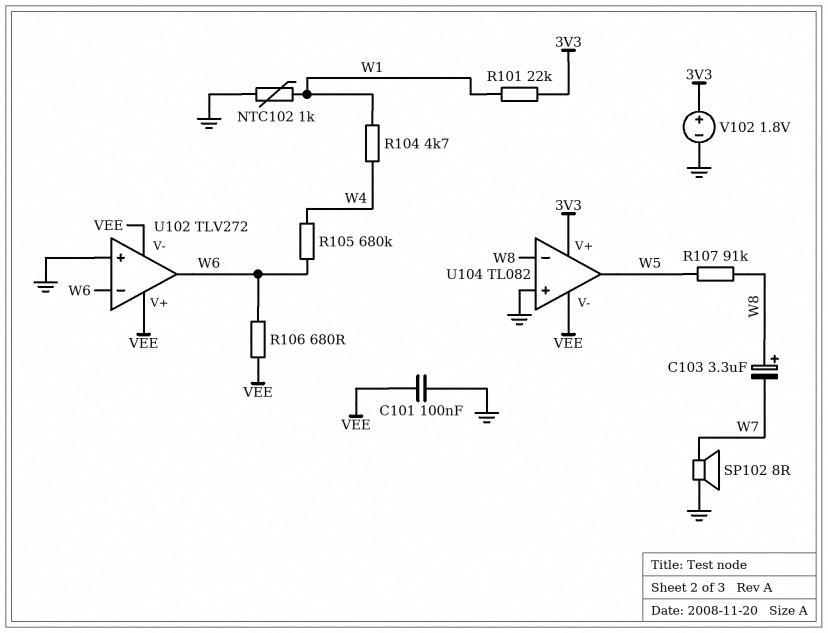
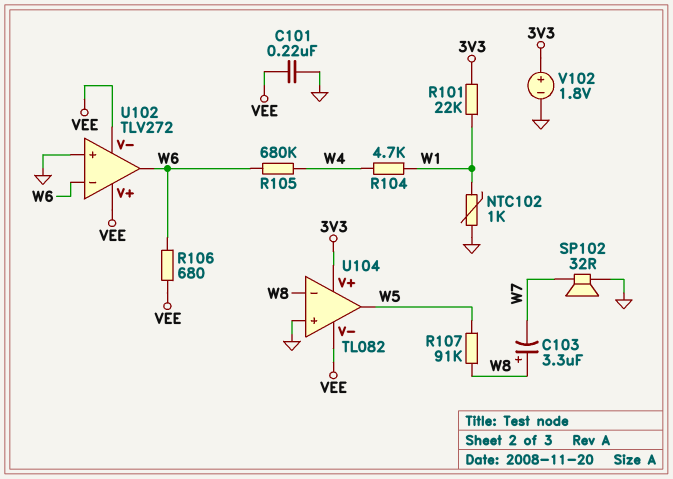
C101: 100nF (GND, VEE) -> 220nF (GND, VEE)
SP102: speaker 8R (GND, W7) -> speaker 32R (GND, W7)

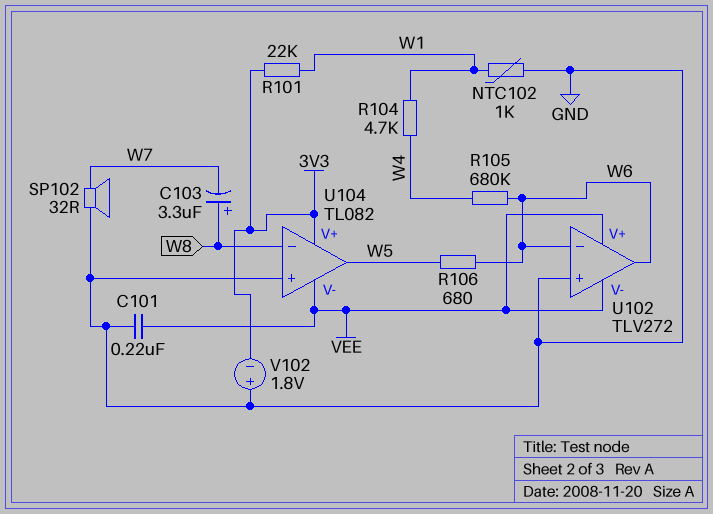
R106: 680 (VEE, W6) -> 680 (W5, W6)
R107: 91k (W5, W8) -> none
V102: 1.8V (plus 3V3, minus GND) -> 1.8V (plus GND, minus 3V3)

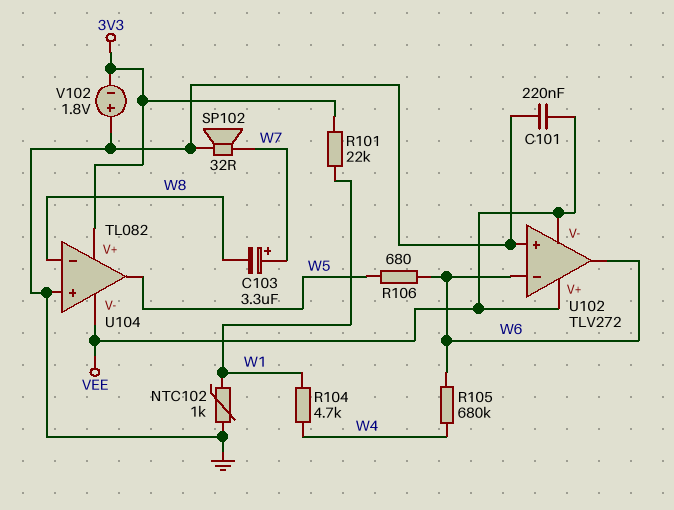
C103: 3.3uF (plus W8, minus W7) -> 3.3uF (plus W7, minus W8)

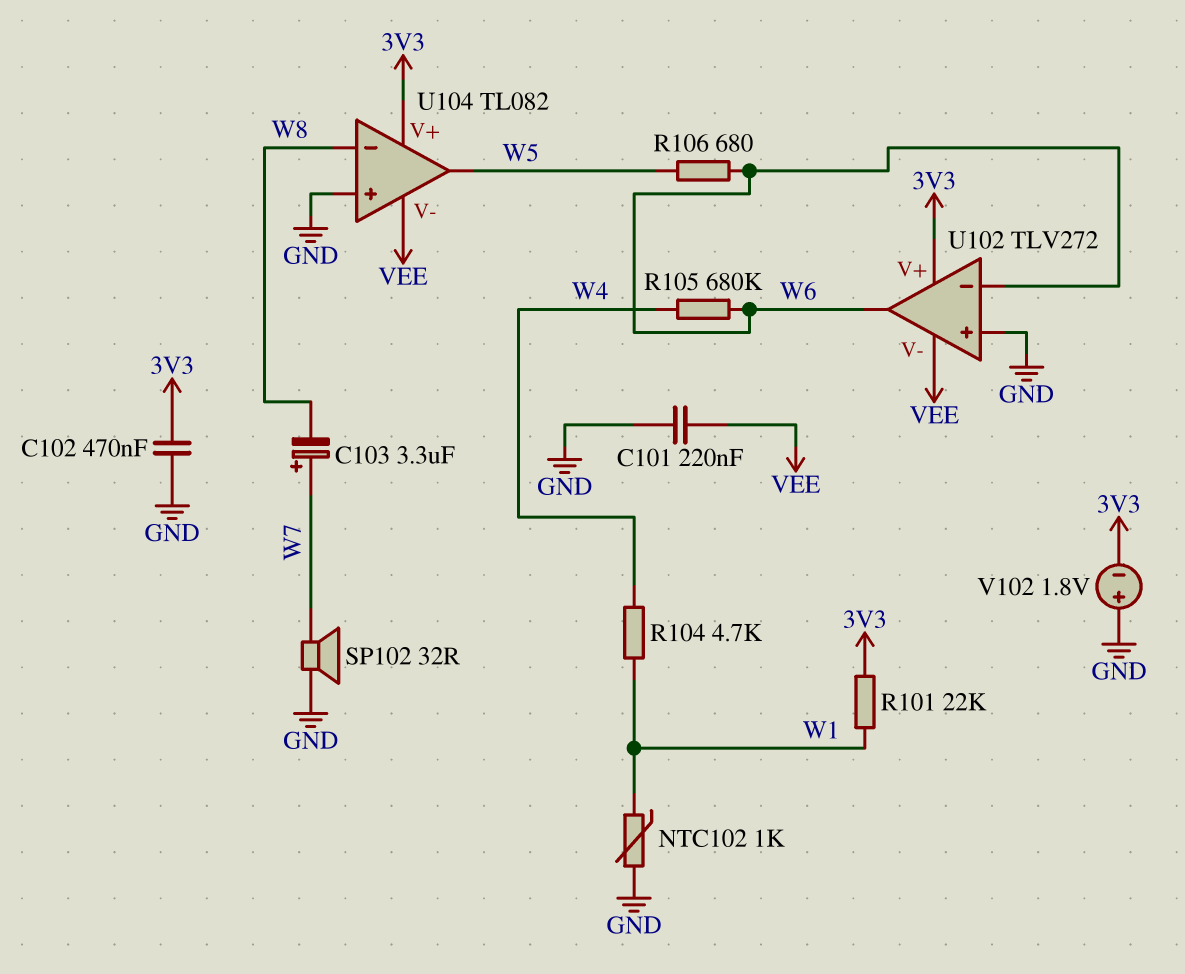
C102: none -> 470nF (3V3, GND)
U102 pin V+: VEE -> 3V3

